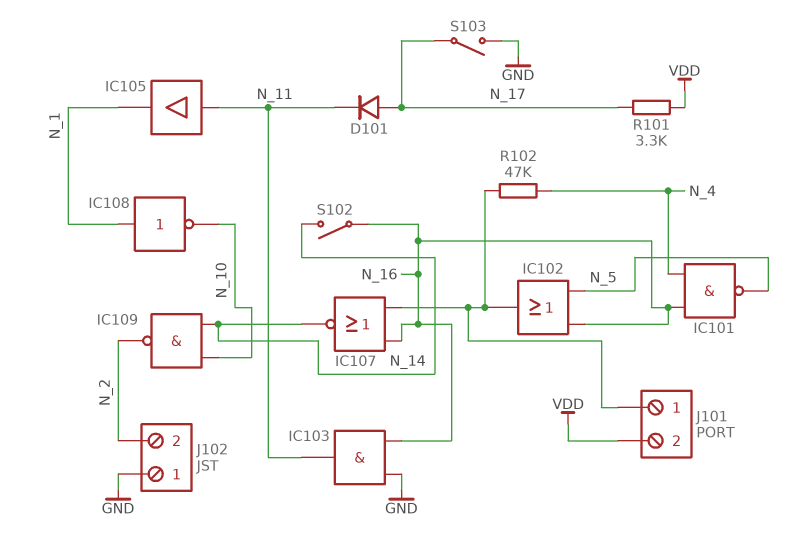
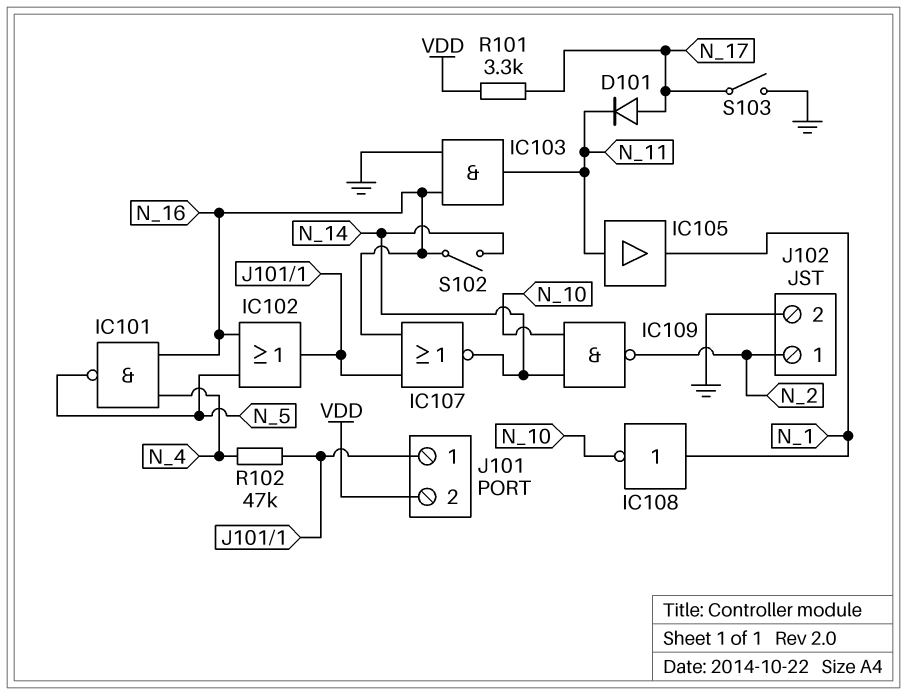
J102 pin 1: GND -> N_2
J102 pin 2: N_2 -> GND

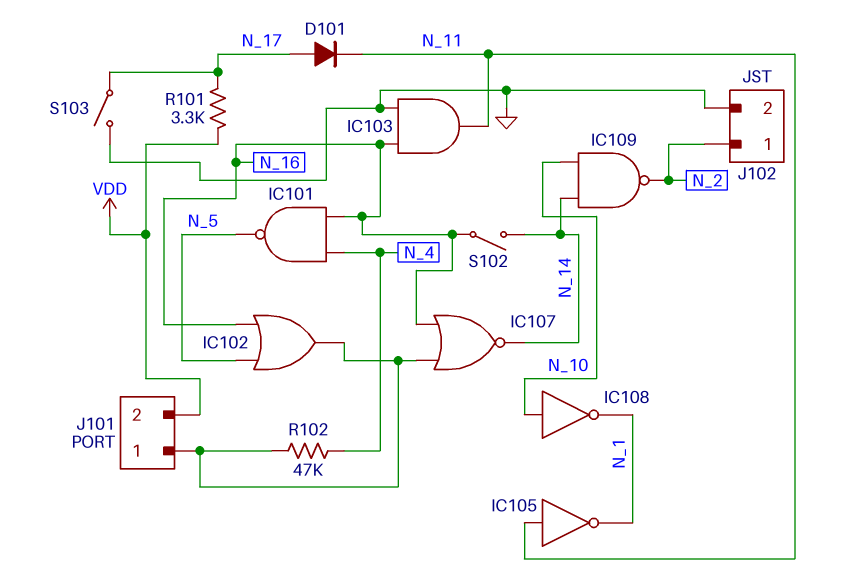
IC105: buffer (in N_11, out N_1) -> NOT (in N_11, out N_1)
IC108: NOT (in N_1, out N_10) -> NOT (in N_10, out N_1)

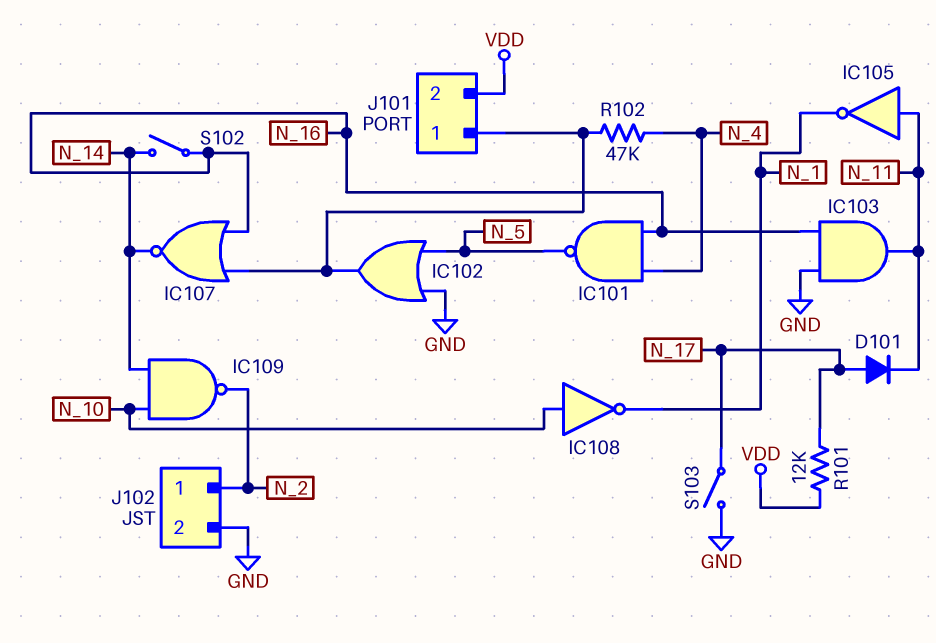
IC102: OR (in N_5, in N_16, out J101/1) -> OR (in GND, in N_5, out J101/1)
R101: 3.3k (N_17, VDD) -> 12k (N_17, VDD)

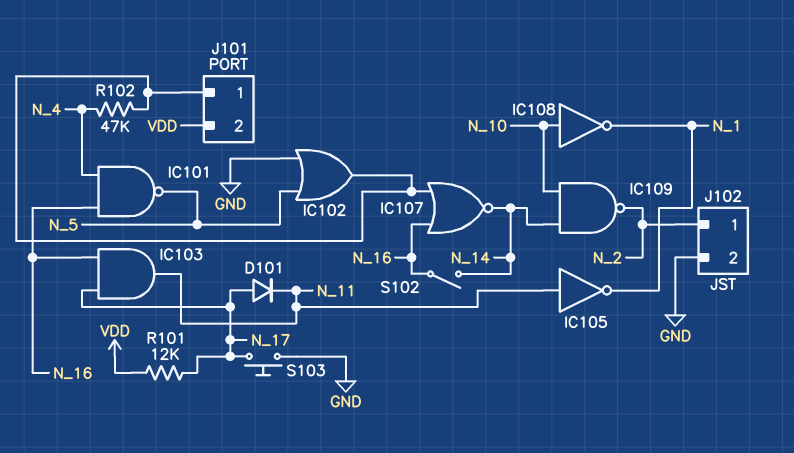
IC103: AND (in GND, in N_16, out N_11) -> AND (in N_16, in N_17, out N_11)
S103: switch (GND, N_17) -> button (GND, N_17)

